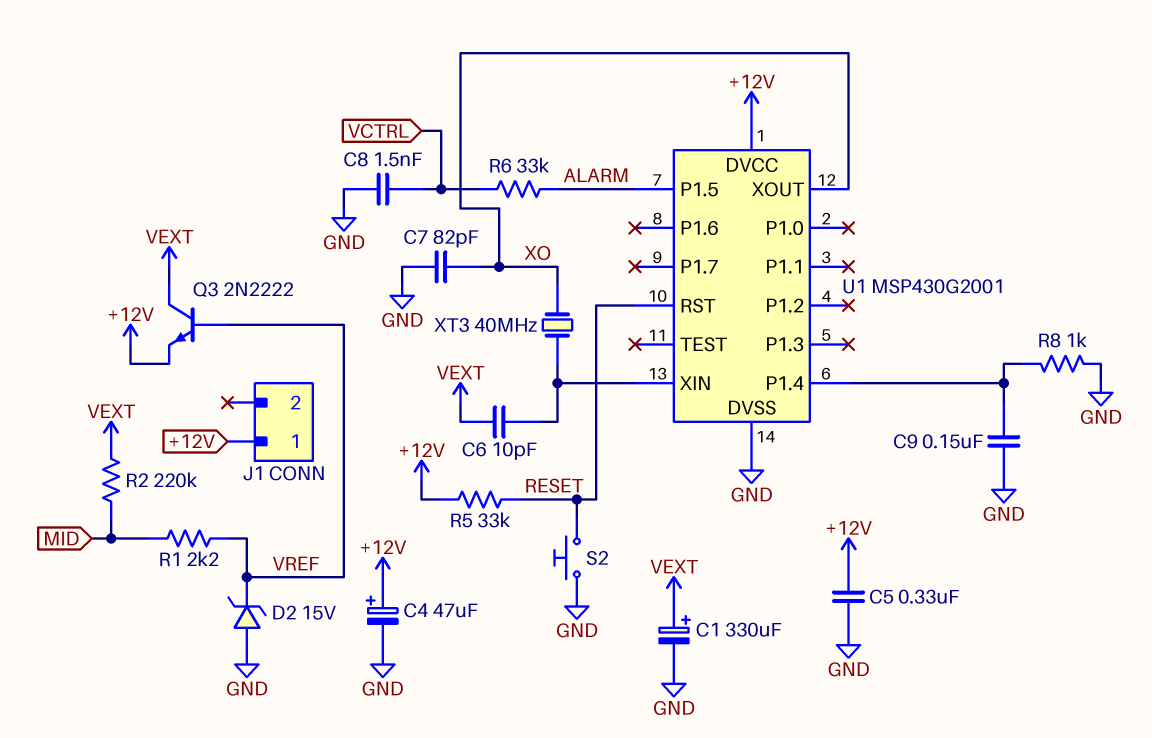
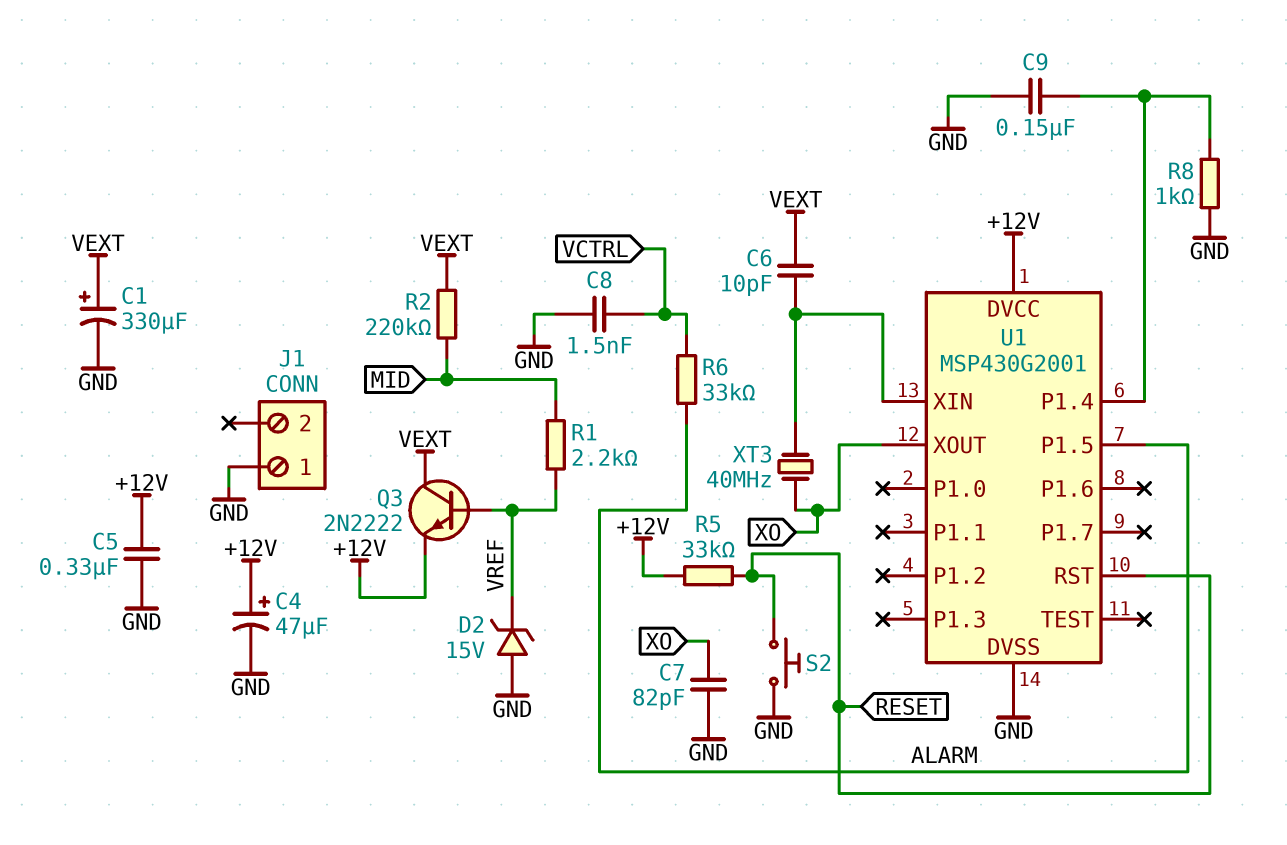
J1 pin 1: +12V -> GND

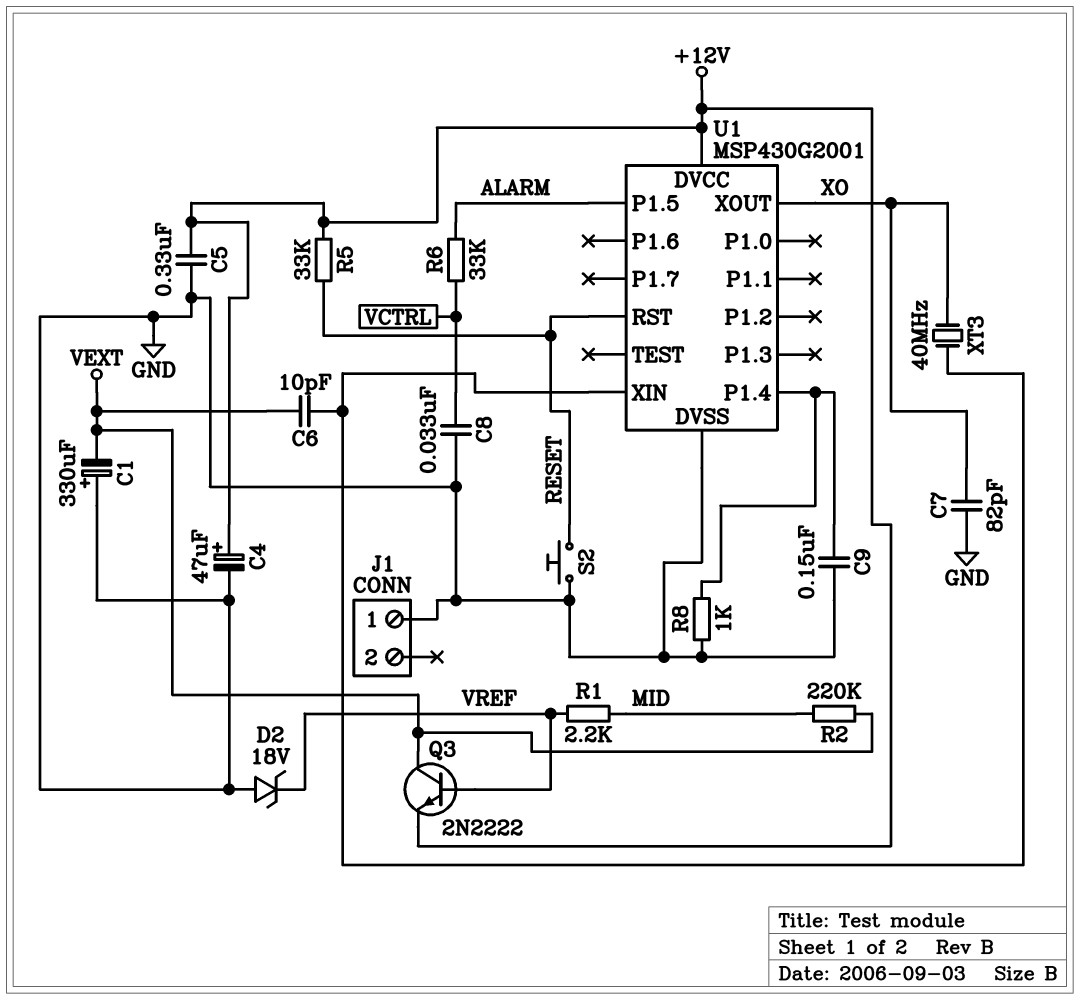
C1: 330uF (plus VEXT, minus GND) -> 330uF (plus GND, minus VEXT)
C8: 1.5nF (GND, VCTRL) -> 33nF (GND, VCTRL)
D2: zener 15V (A GND, K VREF) -> zener 18V (A GND, K VREF)

